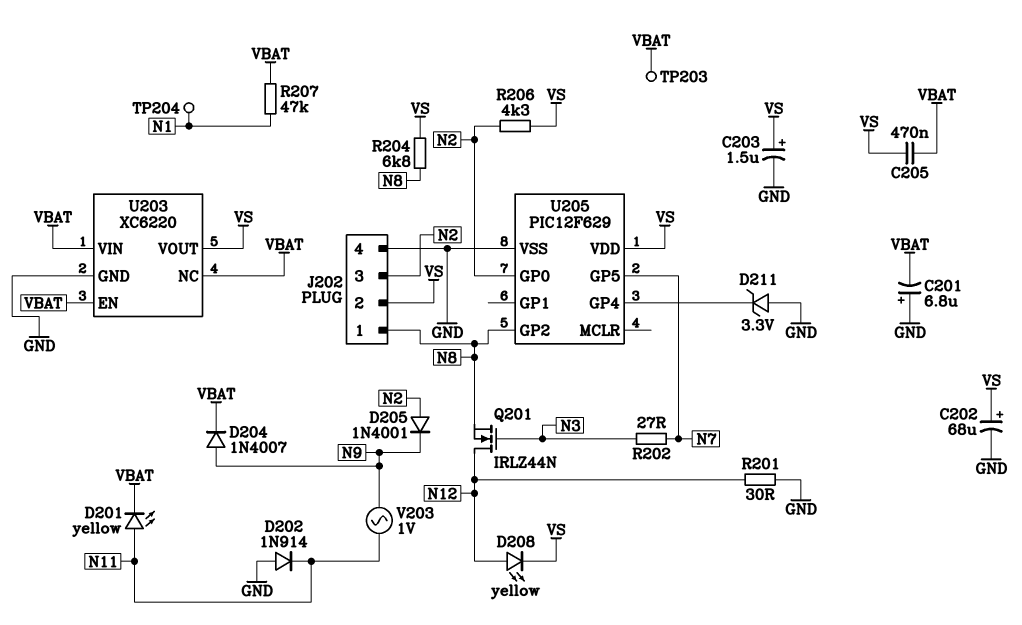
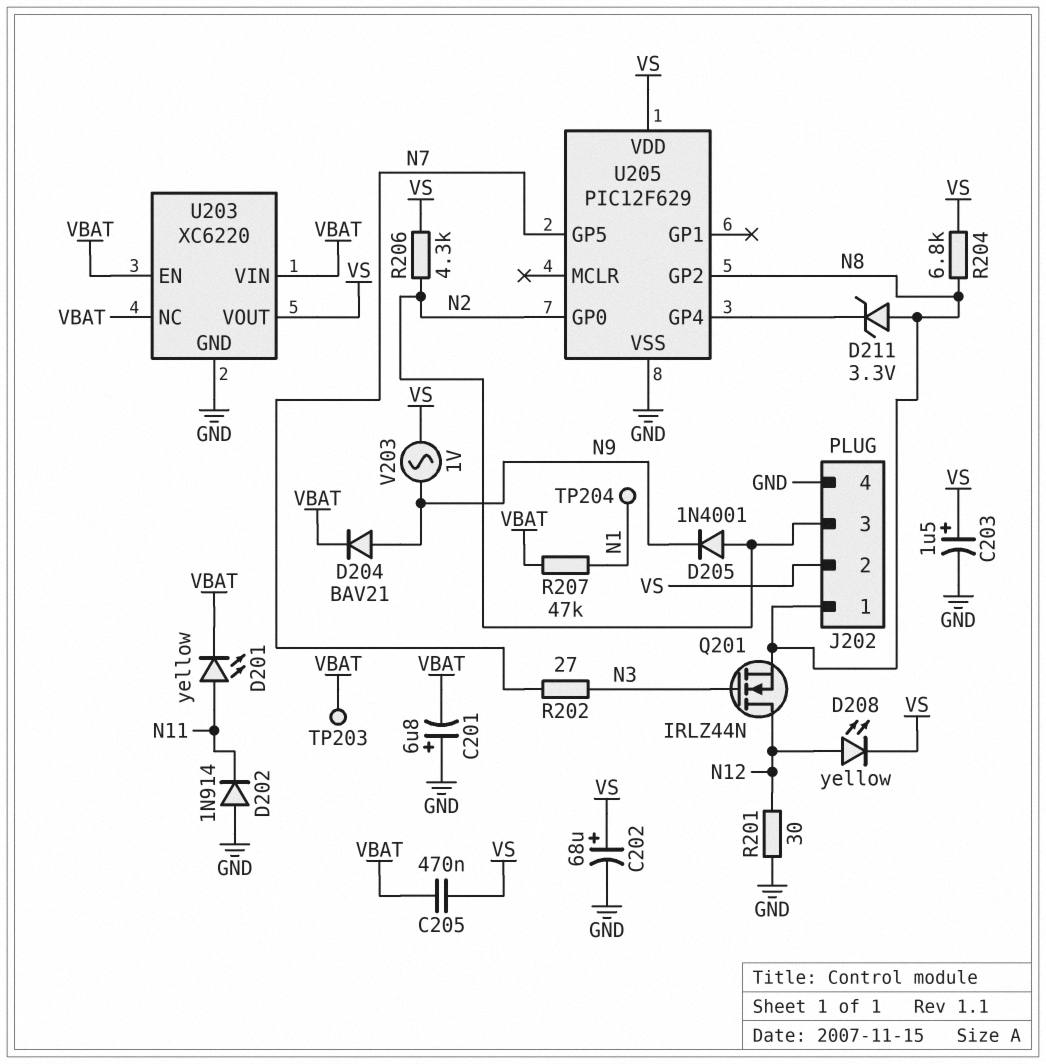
D204: diode 1N4007 (A N9, K VBAT) -> diode BAV21 (A N9, K VBAT)
D211: zener 3.3V (A GND, K U205/GP4) -> zener 3.3V (A N8, K U205/GP4)
V203: AC 1V (N9, N11) -> AC 1V (N9, VS)

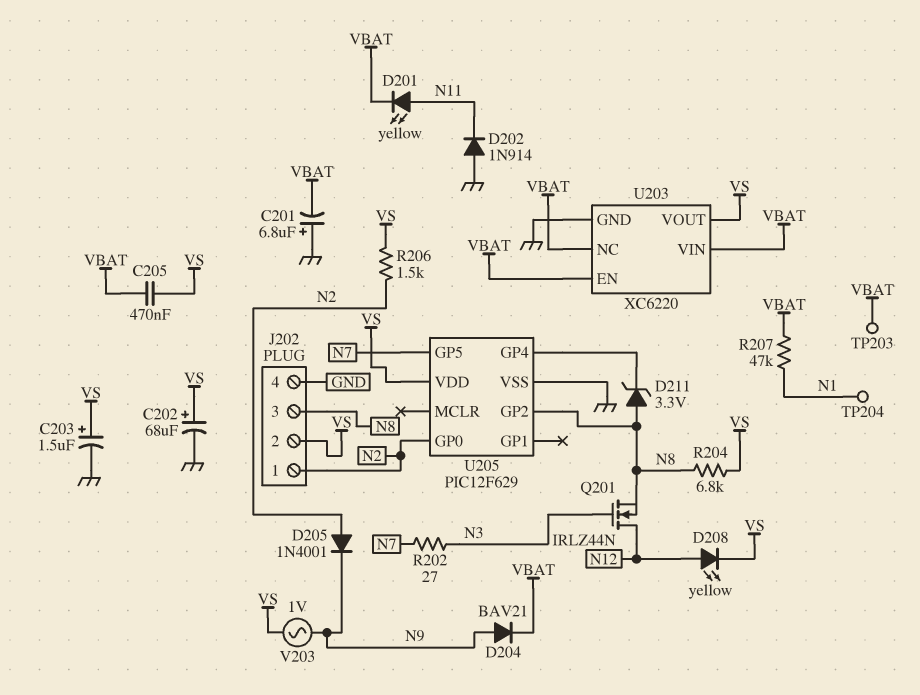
J202 pin 1: N8 -> N2
J202 pin 3: N2 -> N8
R201: 30 (GND, N12) -> none
R206: 4.3k (N2, VS) -> 1.5k (N2, VS)

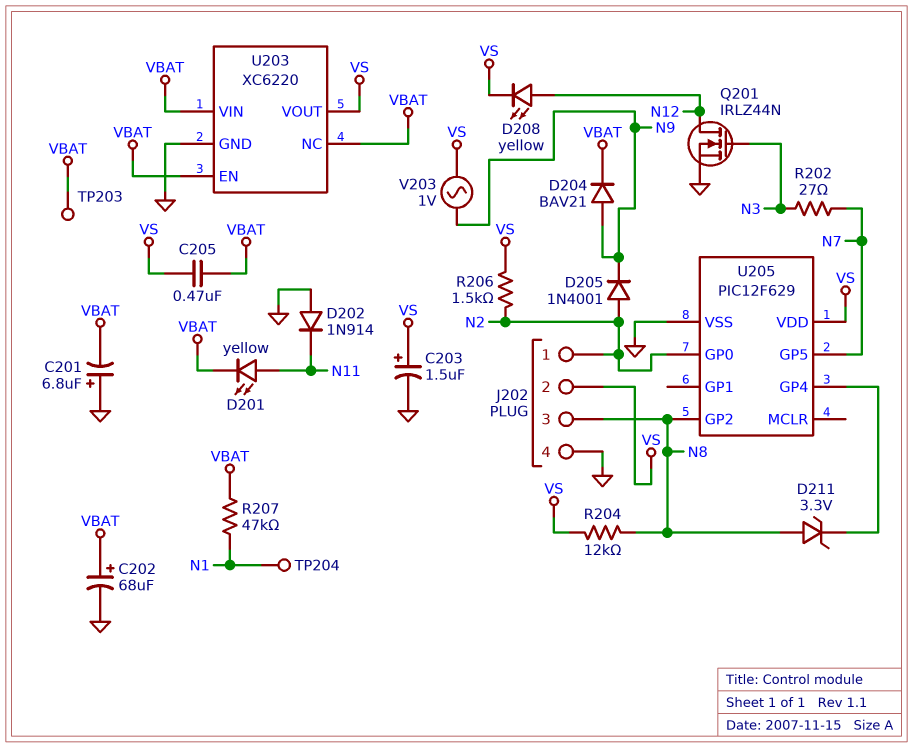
C202: 68uF (plus VS, minus GND) -> 68uF (plus VBAT, minus GND)
Q201: NMOS IRLZ44N (G N3, D N12, S N8) -> NMOS IRLZ44N (G N3, D N12, S GND)
R204: 6.8k (N8, VS) -> 12k (N8, VS)

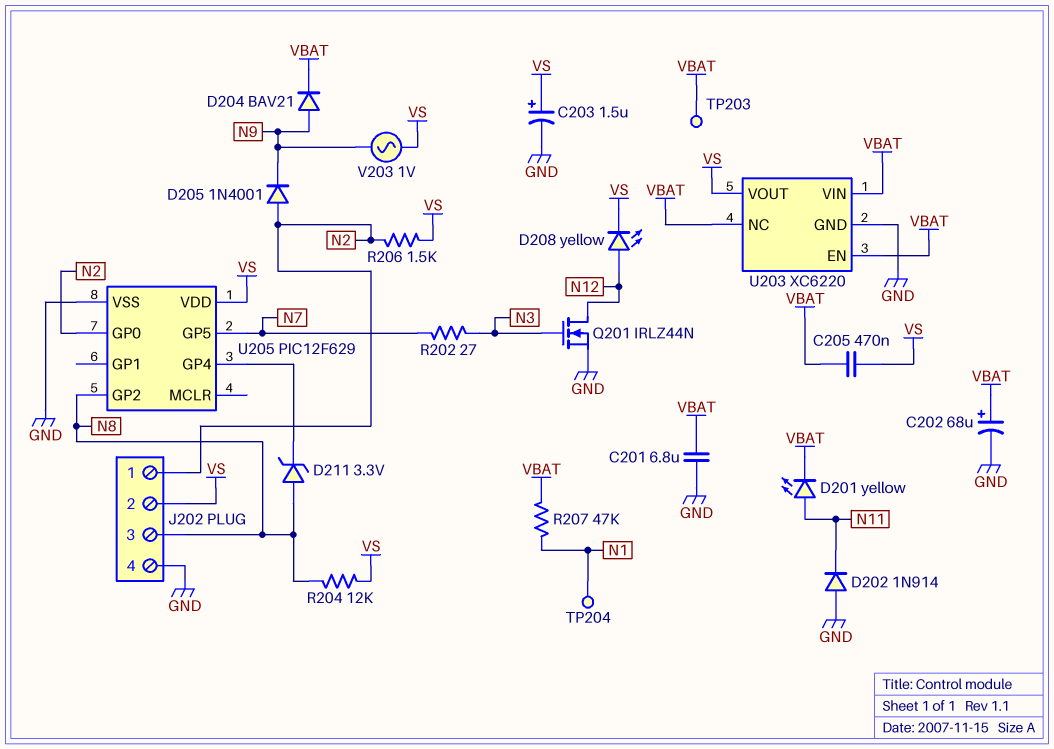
C201: 6.8uF (plus GND, minus VBAT) -> 6.8uF (GND, VBAT)

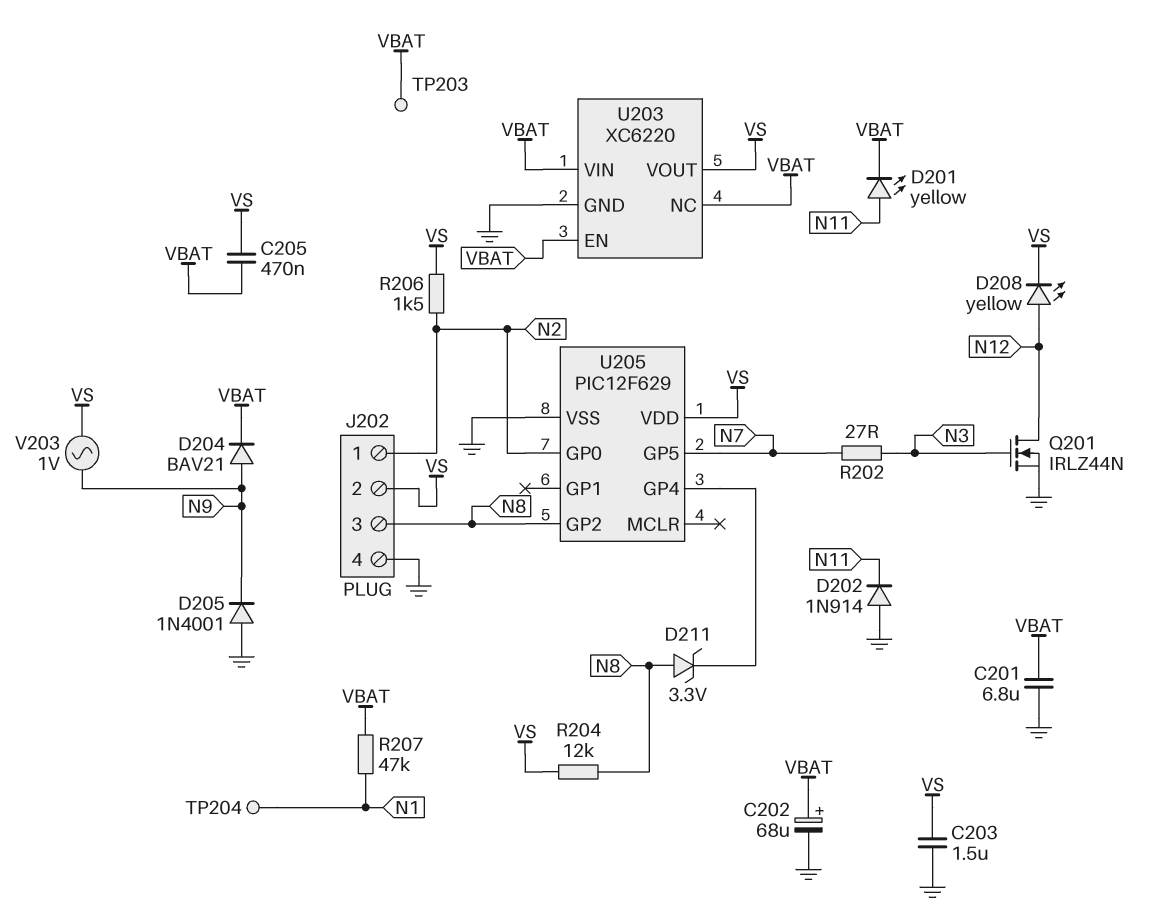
C203: 1.5uF (plus VS, minus GND) -> 1.5uF (GND, VS)
D205: diode 1N4001 (A N2, K N9) -> diode 1N4001 (A GND, K N9)

